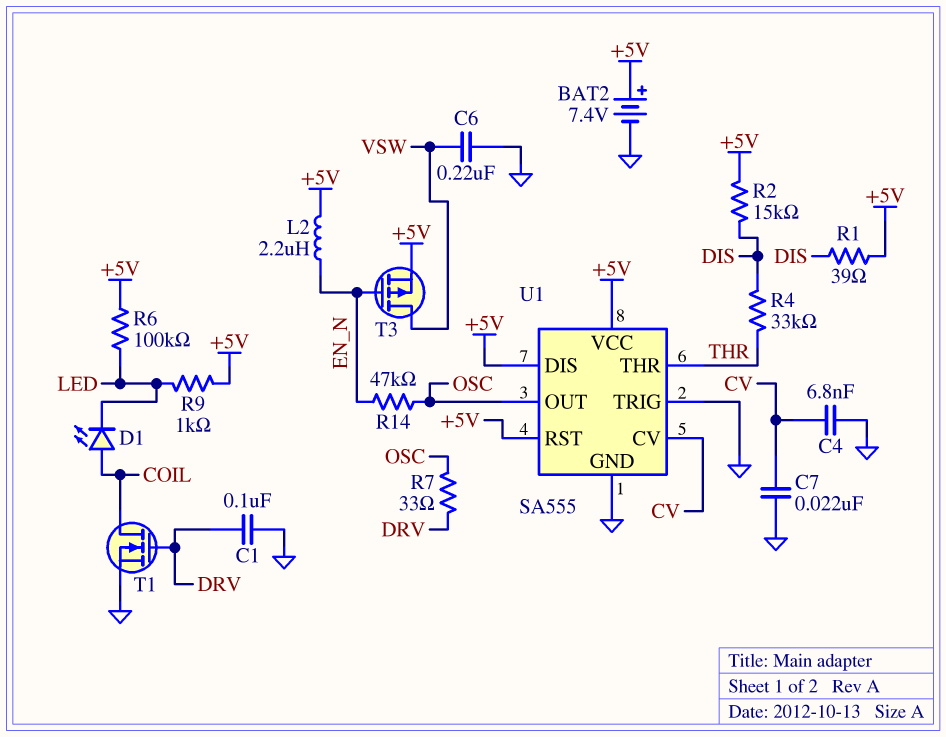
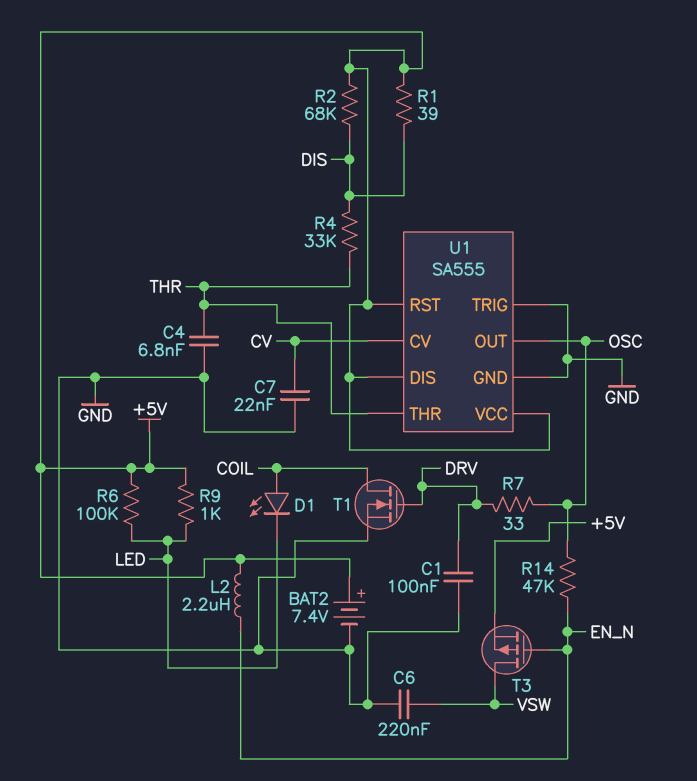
C4: 6.8nF (CV, GND) -> 6.8nF (GND, THR)
R2: 15k (+5V, DIS) -> 68k (+5V, DIS)

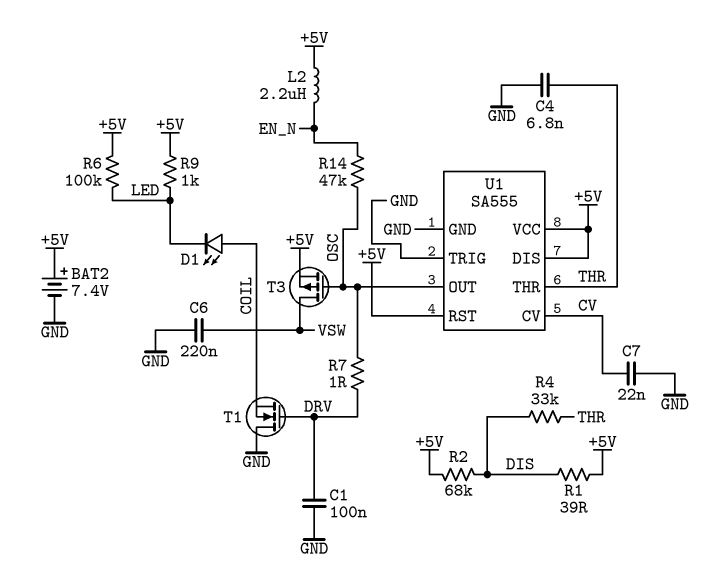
R7: 33 (DRV, OSC) -> 1 (DRV, OSC)
T1: NMOS (G DRV, D COIL, S GND) -> NMOS (G DRV, D GND, S COIL)
T3: PMOS (G EN_N, D VSW, S +5V) -> PMOS (G OSC, D VSW, S +5V)

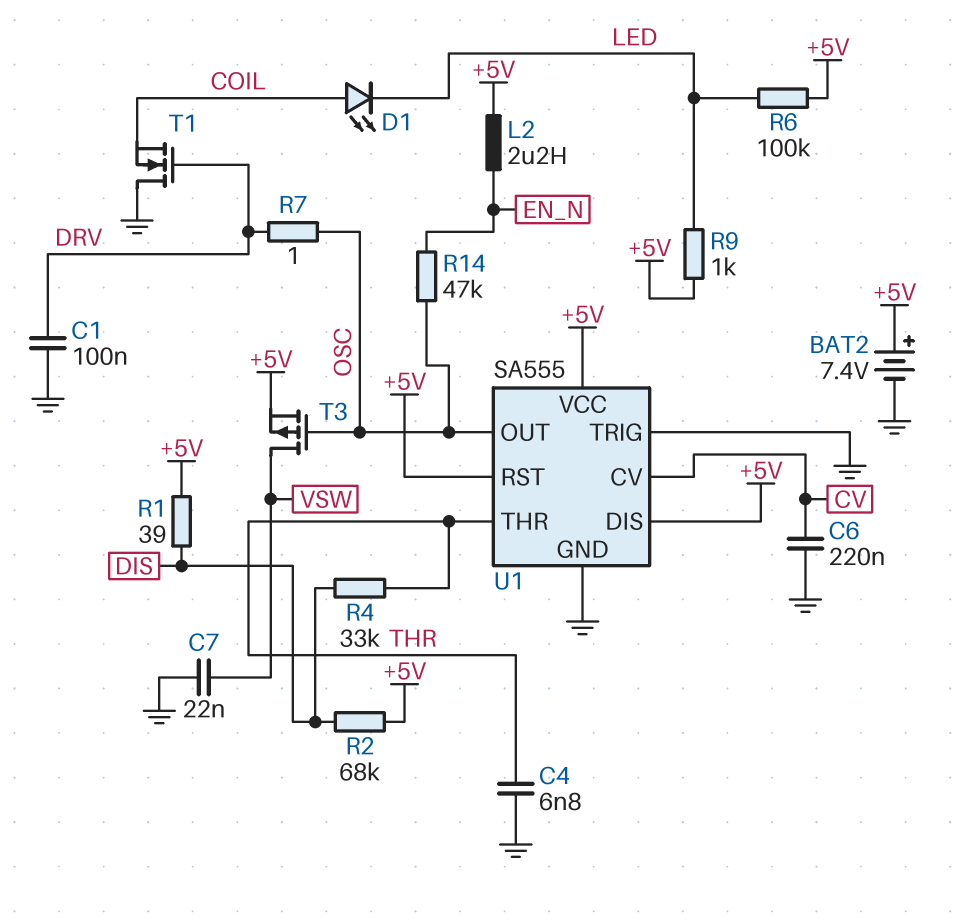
C6: 220nF (GND, VSW) -> 220nF (CV, GND)
C7: 22nF (CV, GND) -> 22nF (GND, VSW)

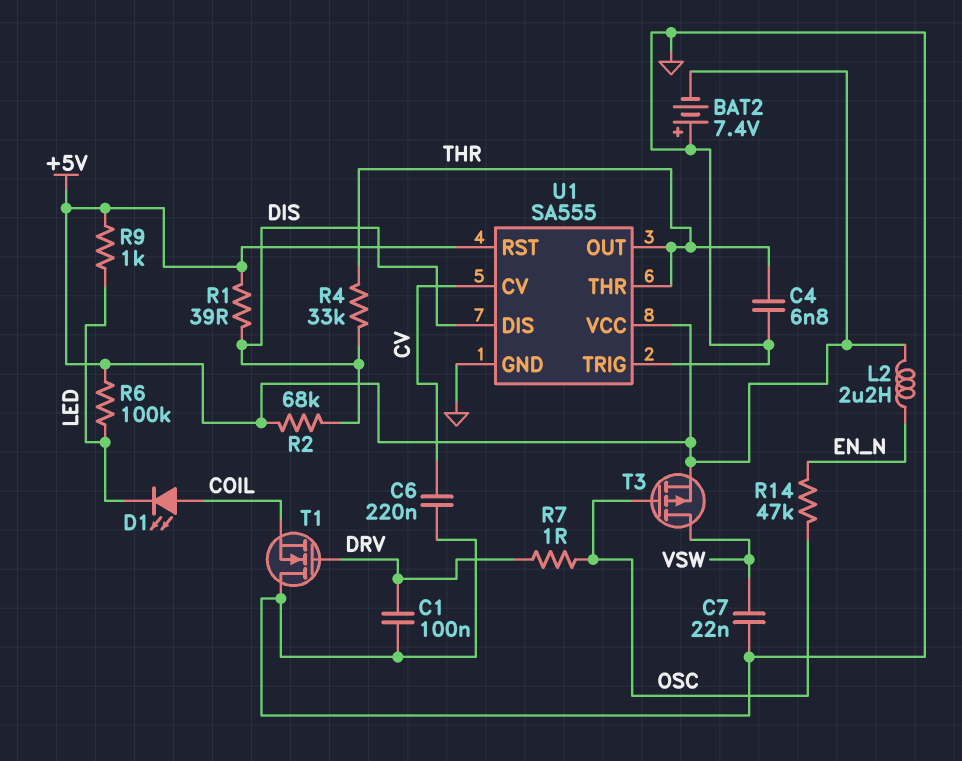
BAT2: 7.4V (plus +5V, minus GND) -> 7.4V (plus GND, minus +5V)
U1 pin DIS: +5V -> DIS
U1 pin OUT: OSC -> THR

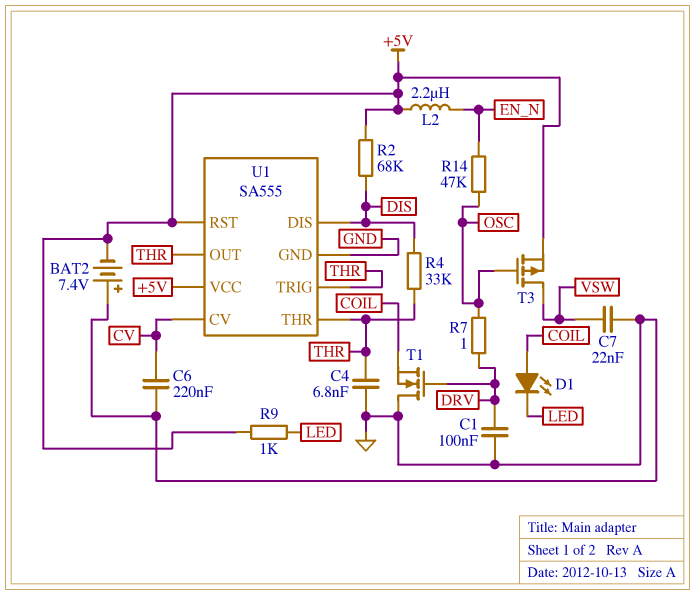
R1: 39 (+5V, DIS) -> none
R6: 100k (+5V, LED) -> none
U1 pin TRIG: GND -> THR

